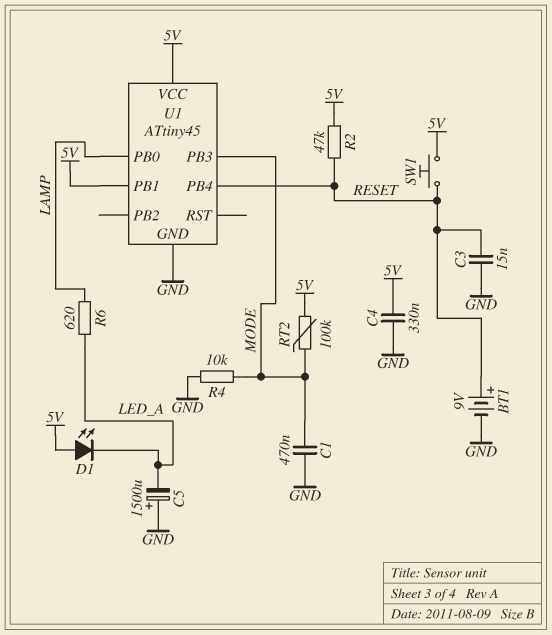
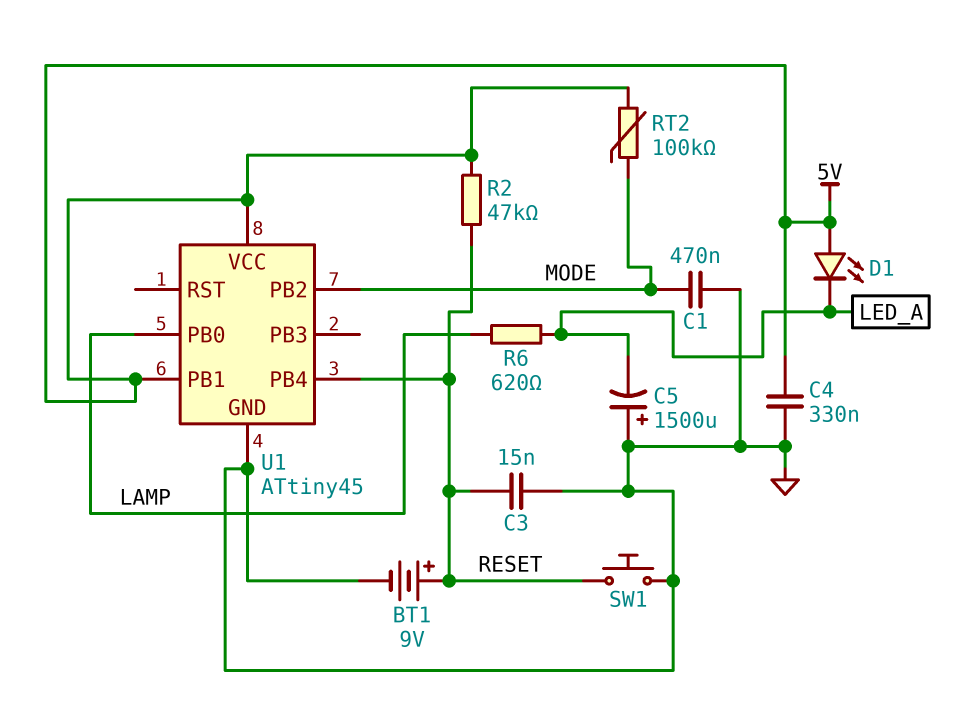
R4: 10k (GND, MODE) -> none
SW1: button (5V, RESET) -> button (GND, RESET)
U1 pin PB2: none -> MODE
U1 pin PB3: MODE -> none

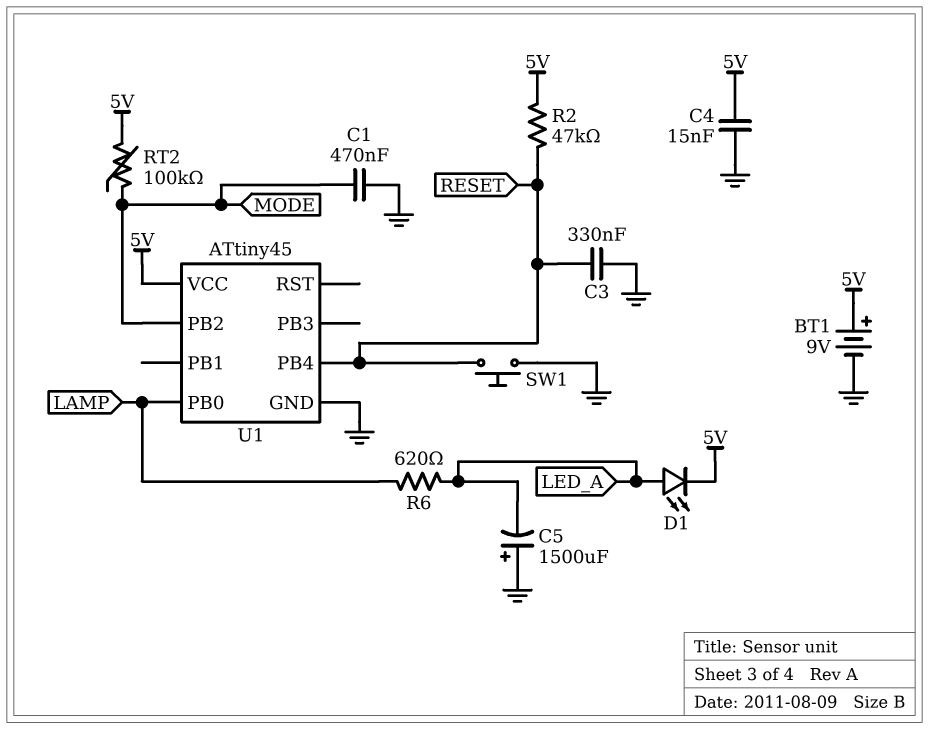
BT1: 9V (plus RESET, minus GND) -> 9V (plus 5V, minus GND)
C3: 15nF (GND, RESET) -> 330nF (GND, RESET)
C4: 330nF (5V, GND) -> 15nF (5V, GND)
D1: LED (A 5V, K LED_A) -> LED (A LED_A, K 5V)
U1 pin PB1: 5V -> none

